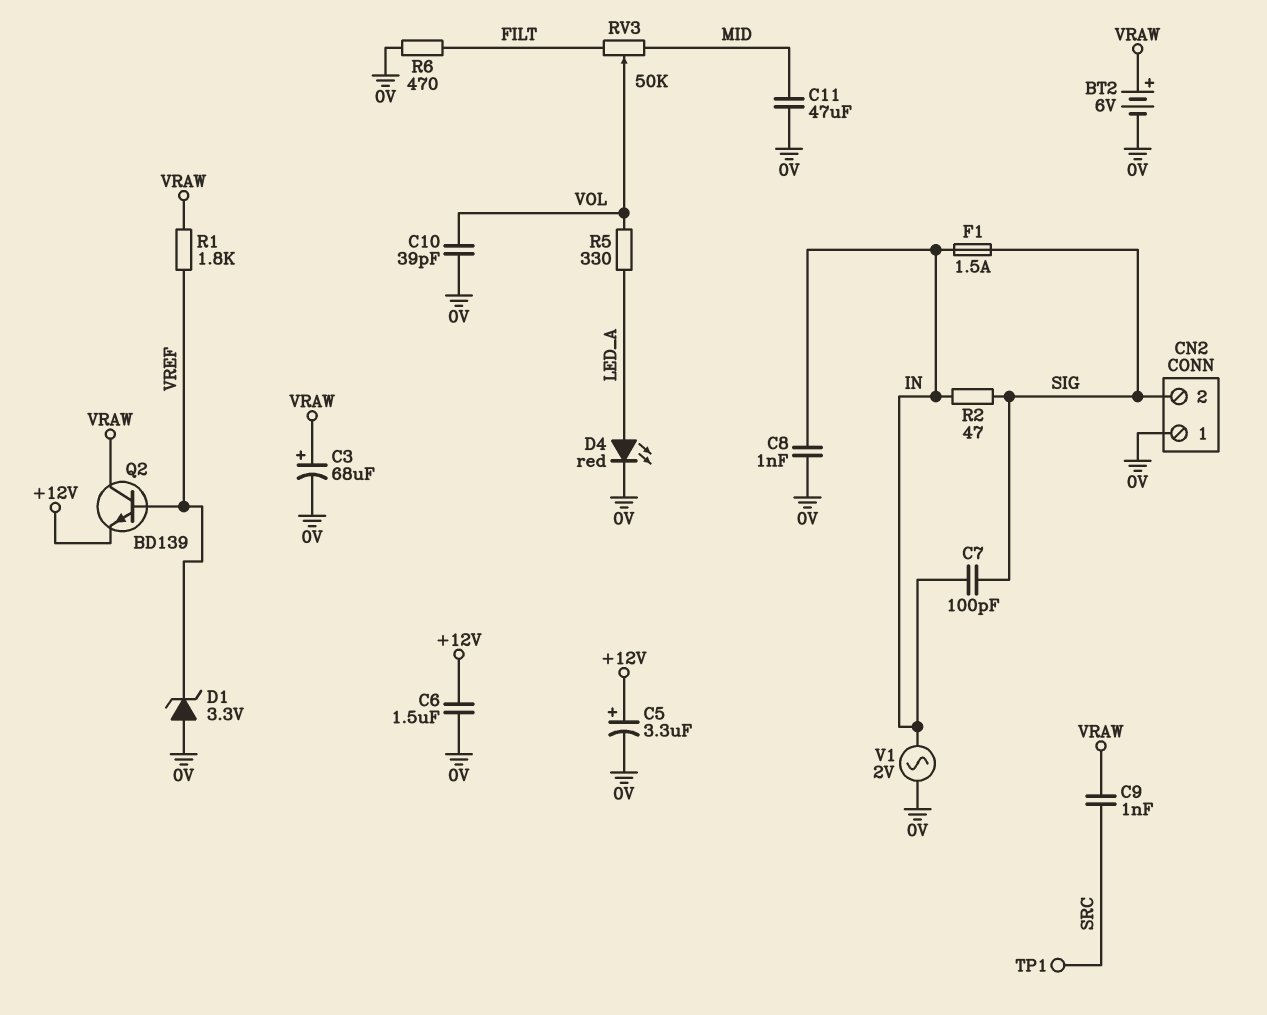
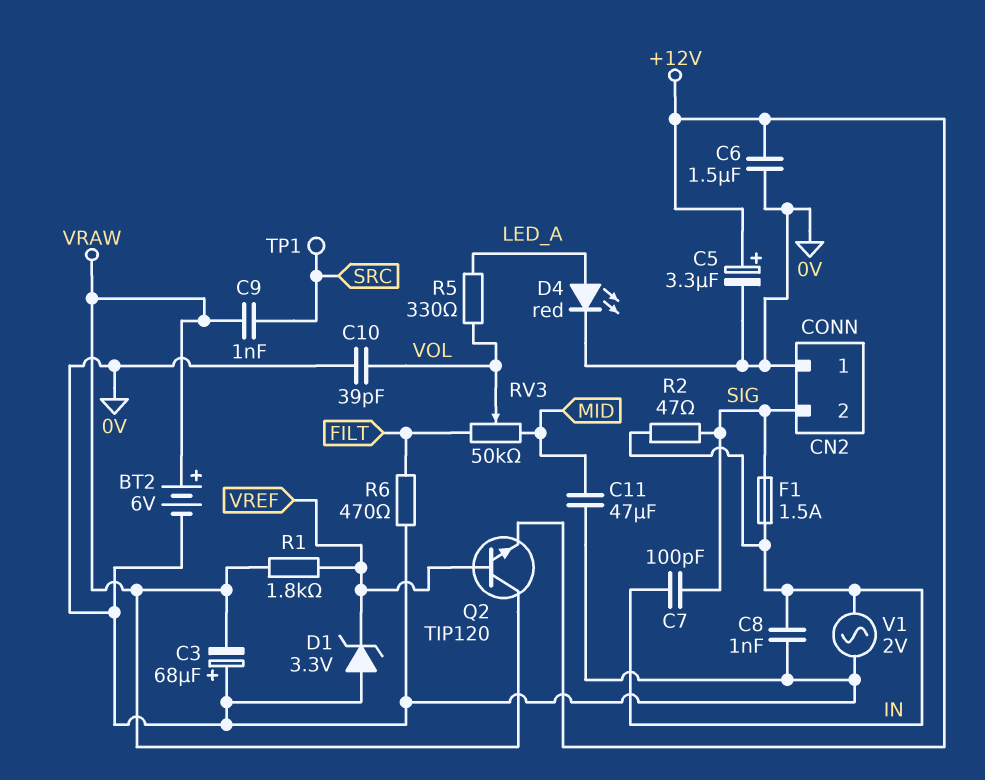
C3: 68uF (plus VRAW, minus 0V) -> 68uF (plus 0V, minus VRAW)
Q2: NPN BD139 (B VREF, C VRAW, E +12V) -> NPN TIP120 (B VREF, C VRAW, E +12V)

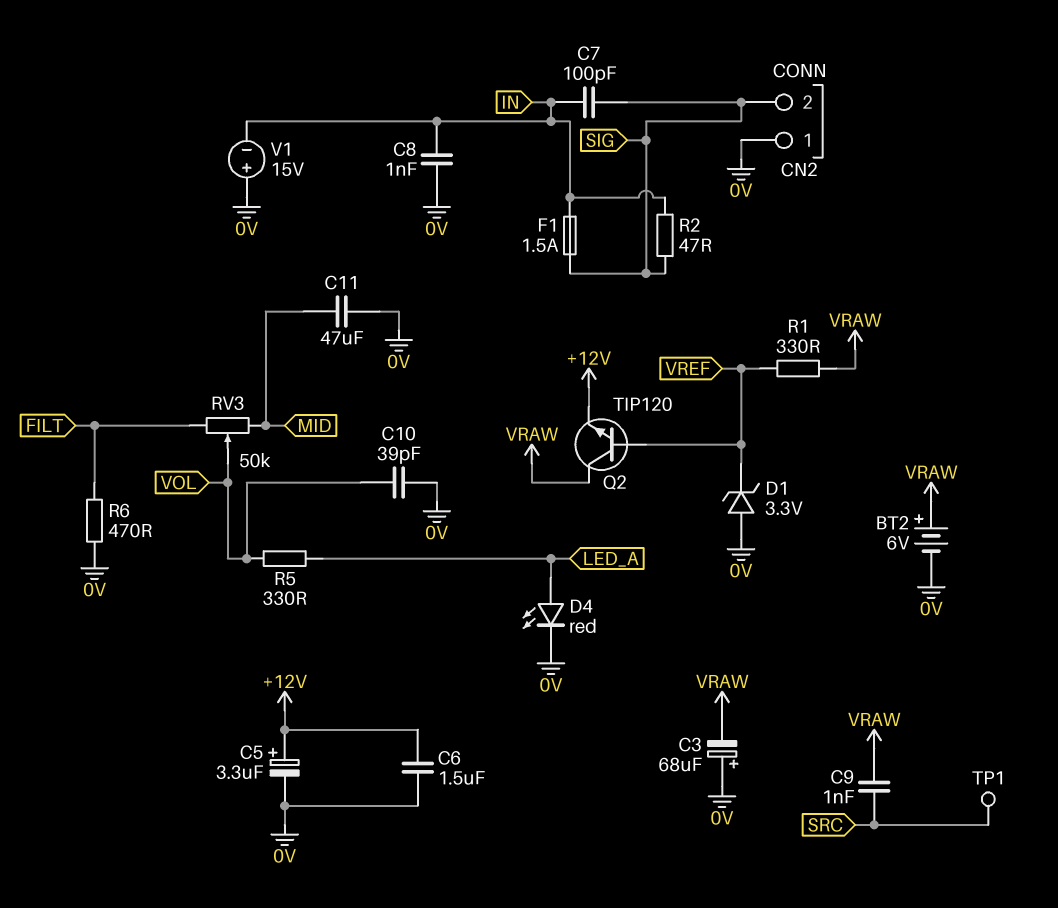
R1: 1.8k (VRAW, VREF) -> 330 (VRAW, VREF)
V1: AC 2V (0V, IN) -> 15V (plus 0V, minus IN)

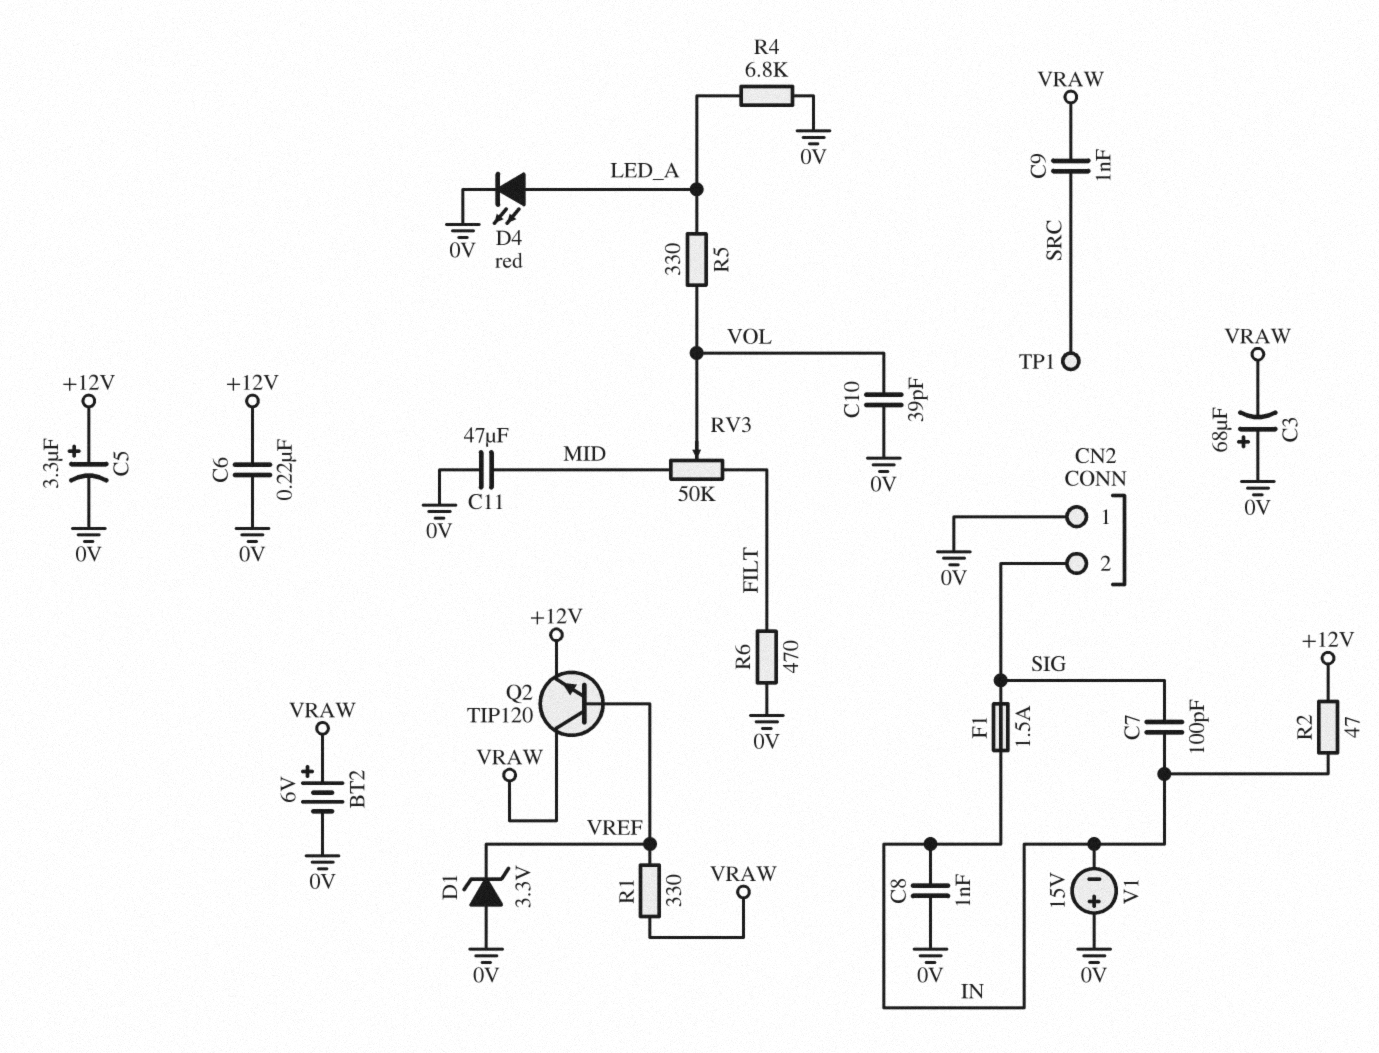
C6: 1.5uF (+12V, 0V) -> 220nF (+12V, 0V)
R2: 47 (IN, SIG) -> 47 (+12V, IN)
R4: none -> 6.8k (0V, LED_A)

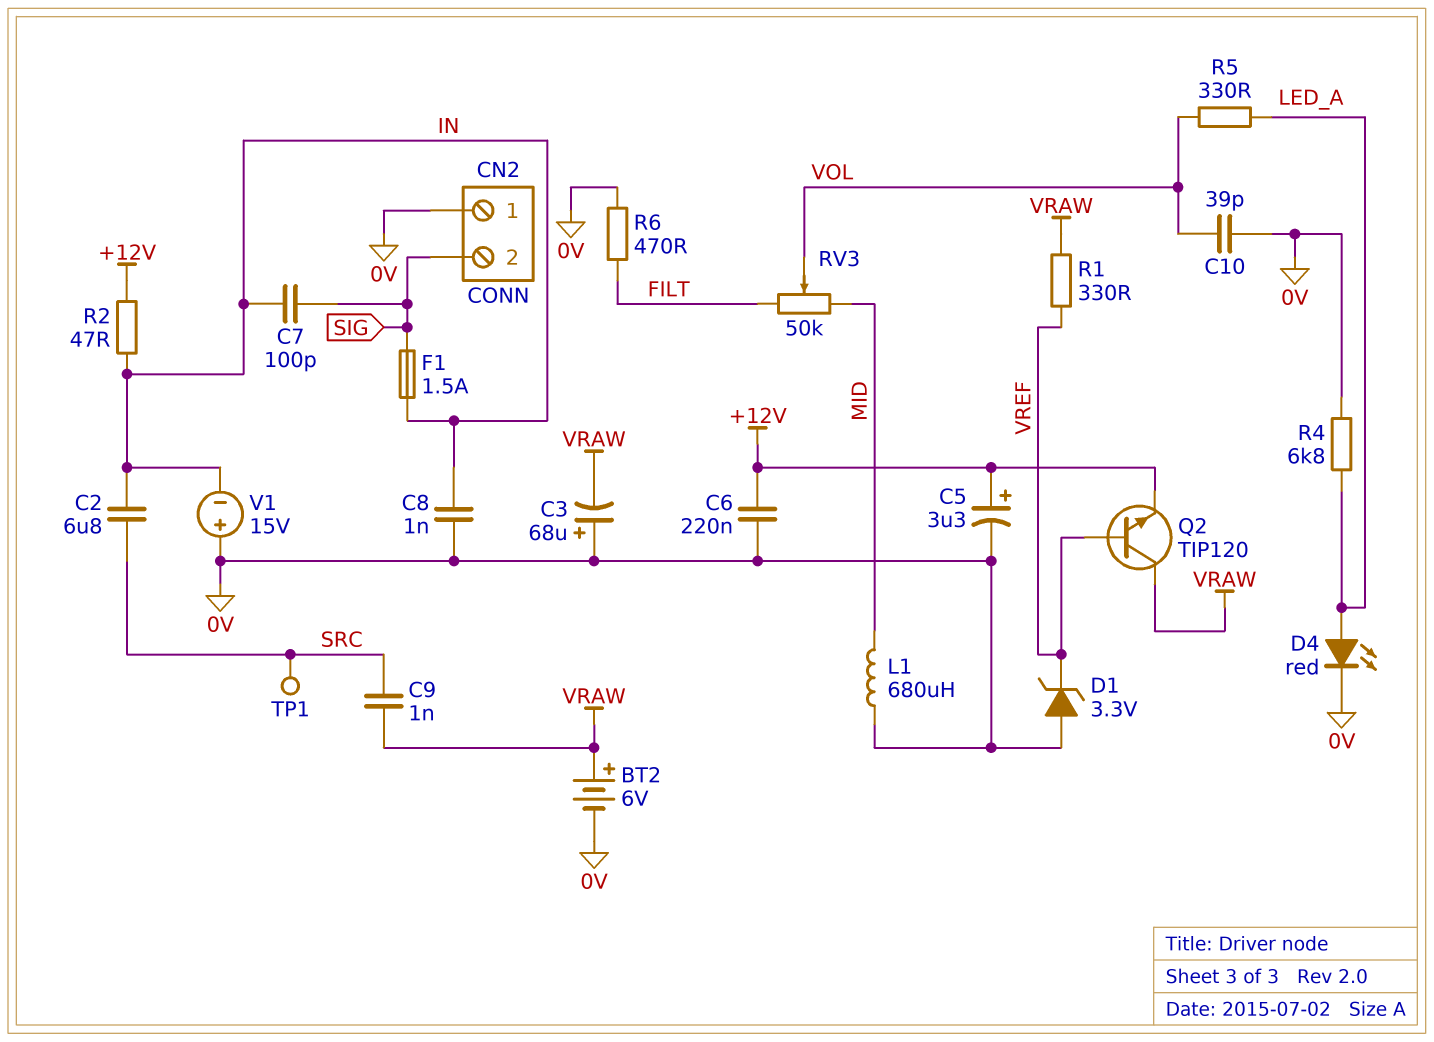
C2: none -> 6.8uF (IN, SRC)
C11: 47uF (0V, MID) -> none
L1: none -> 680uH (0V, MID)

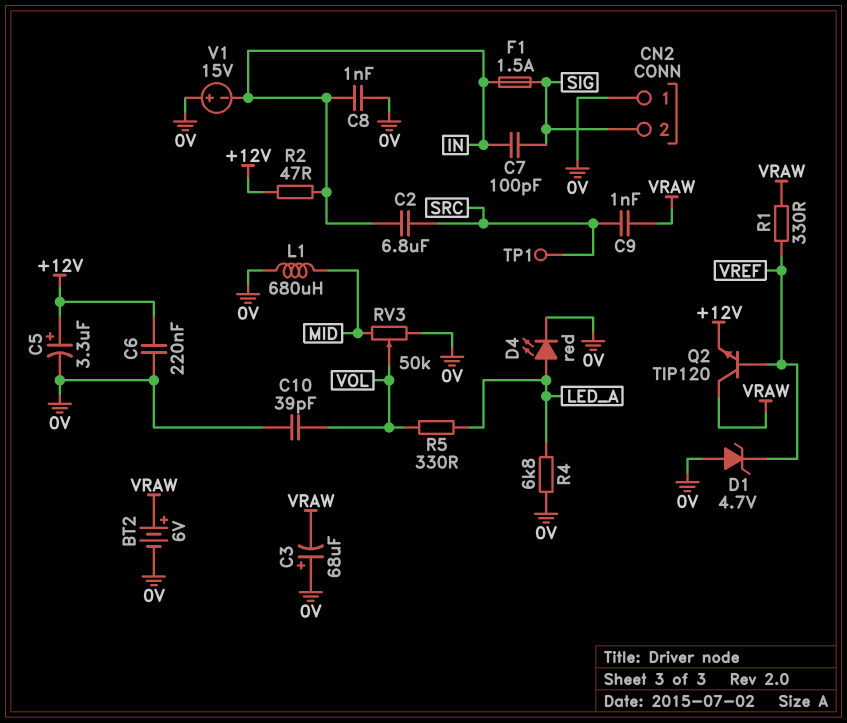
D1: zener 3.3V (A 0V, K VREF) -> zener 4.7V (A 0V, K VREF)
R6: 470 (0V, FILT) -> none
RV3: 50k (FILT, MID, wiper VOL) -> 50k (0V, MID, wiper VOL)

